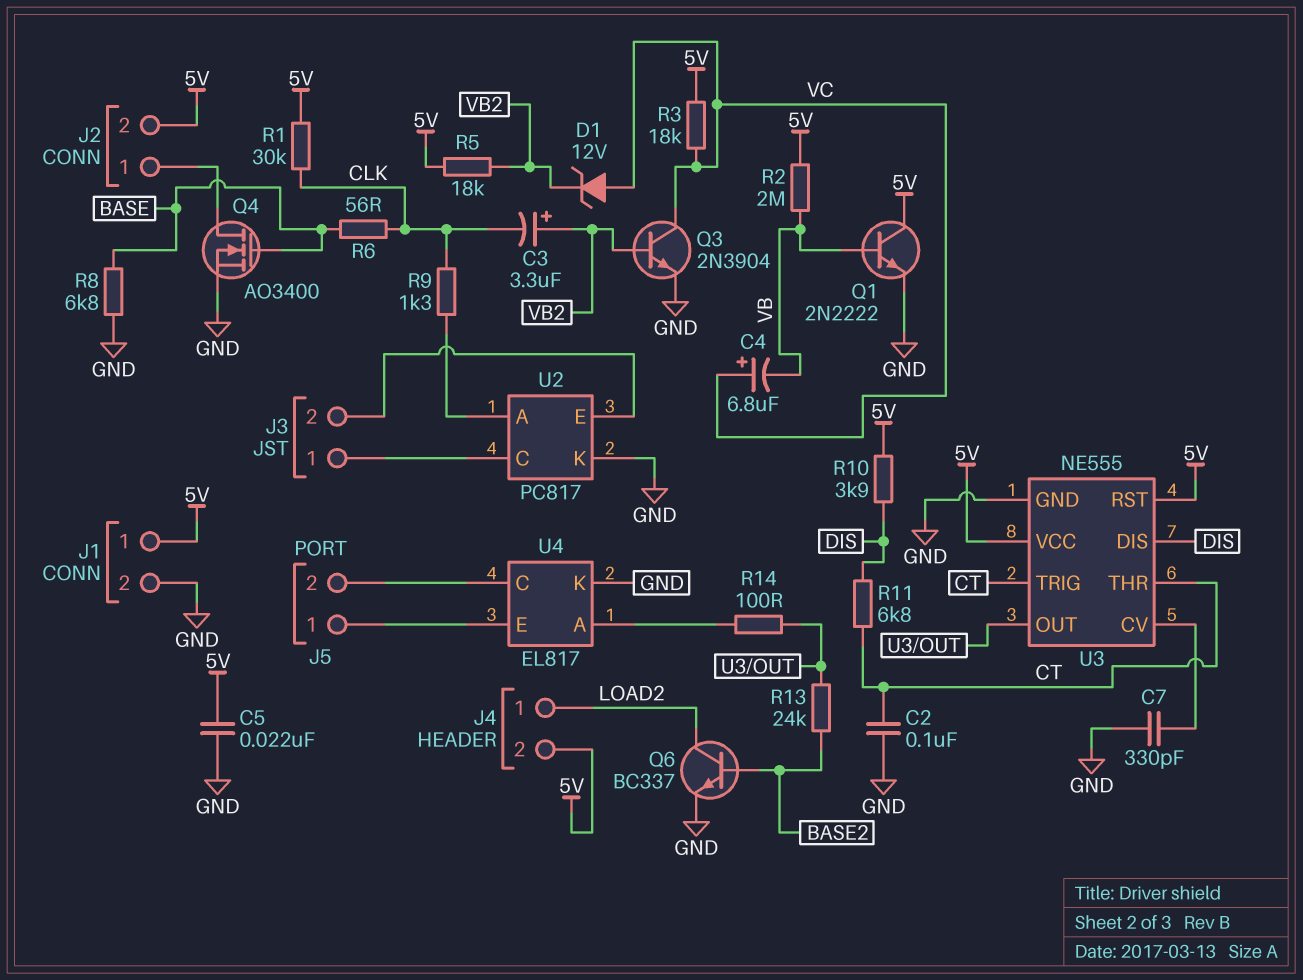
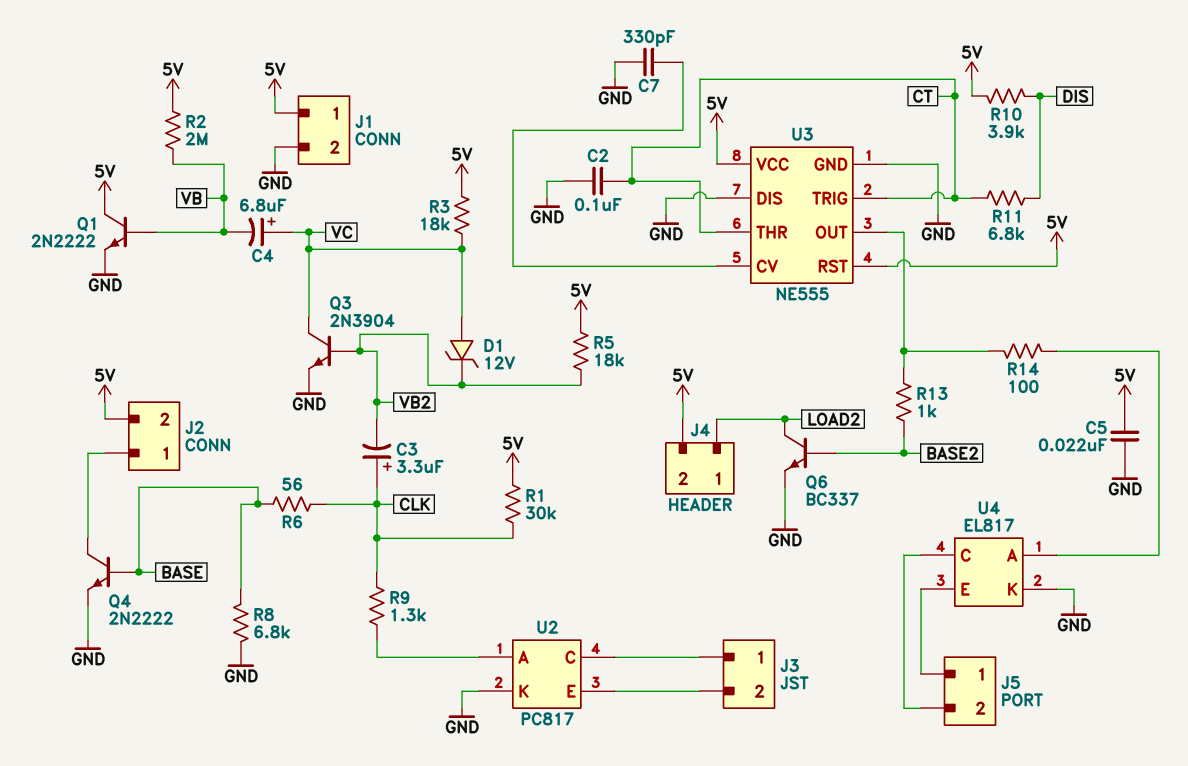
C3: 3.3uF (plus VB2, minus CLK) -> 3.3uF (plus CLK, minus VB2)
Q4: NMOS AO3400 (G BASE, D J2/1, S GND) -> NPN 2N2222 (B BASE, C J2/1, E GND)
R13: 24k (BASE2, U3/OUT) -> 1k (BASE2, U3/OUT)
U3 pin DIS: DIS -> GND

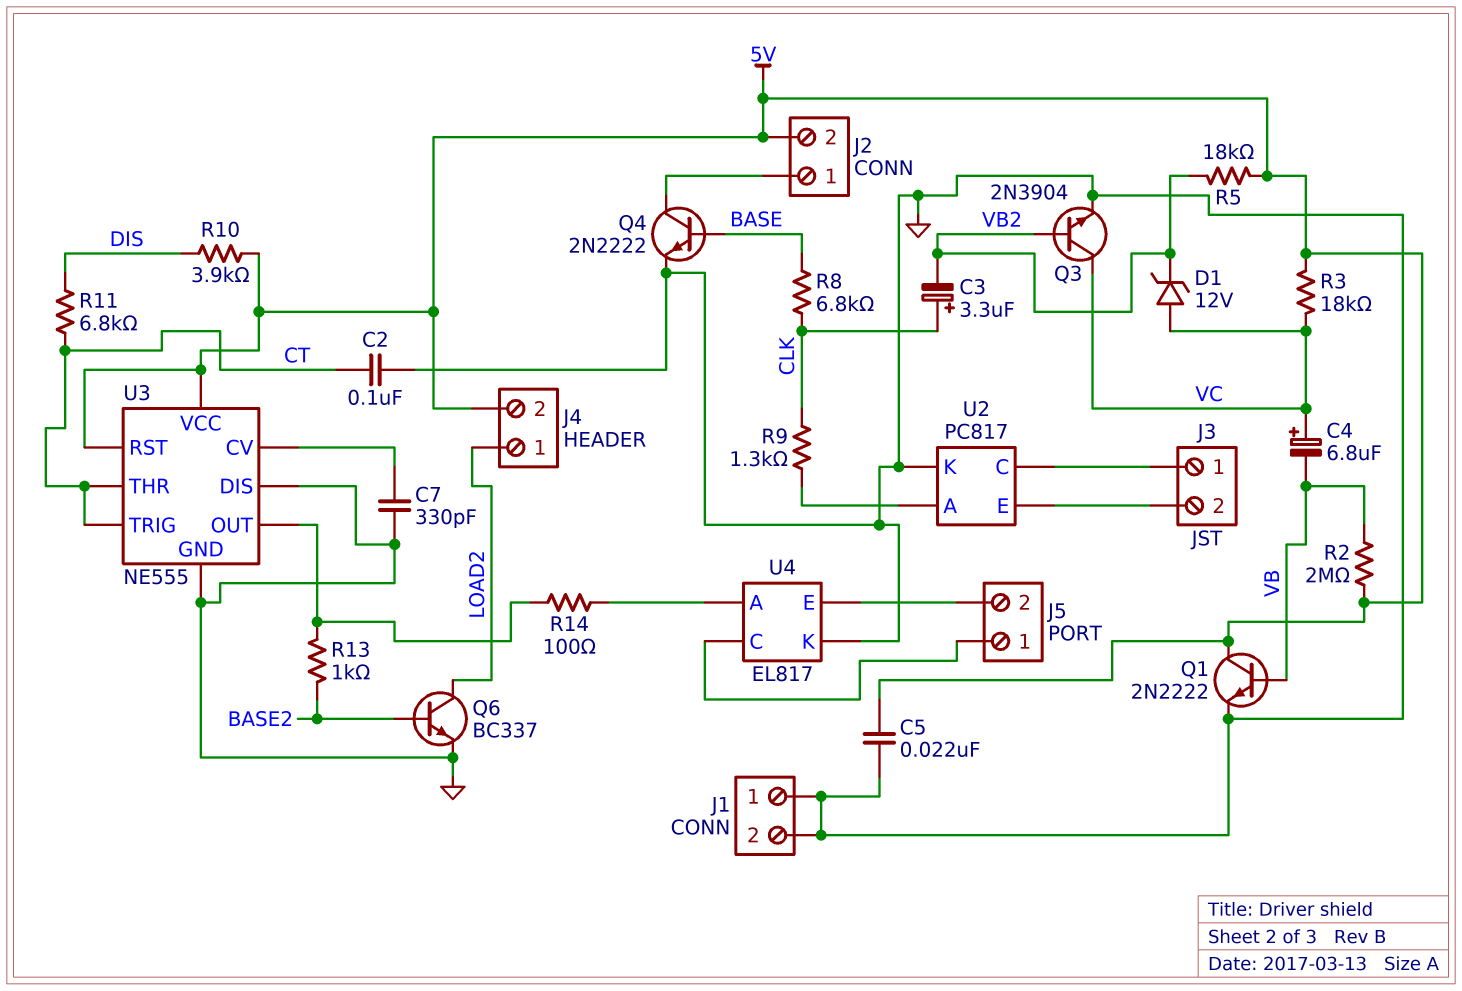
J1 pin 1: 5V -> GND
R1: 30k (5V, CLK) -> none
R6: 56 (BASE, CLK) -> none
R8: 6.8k (BASE, GND) -> 6.8k (BASE, CLK)
U4 pin C: J5/2 -> J5/1
U4 pin E: J5/1 -> J5/2

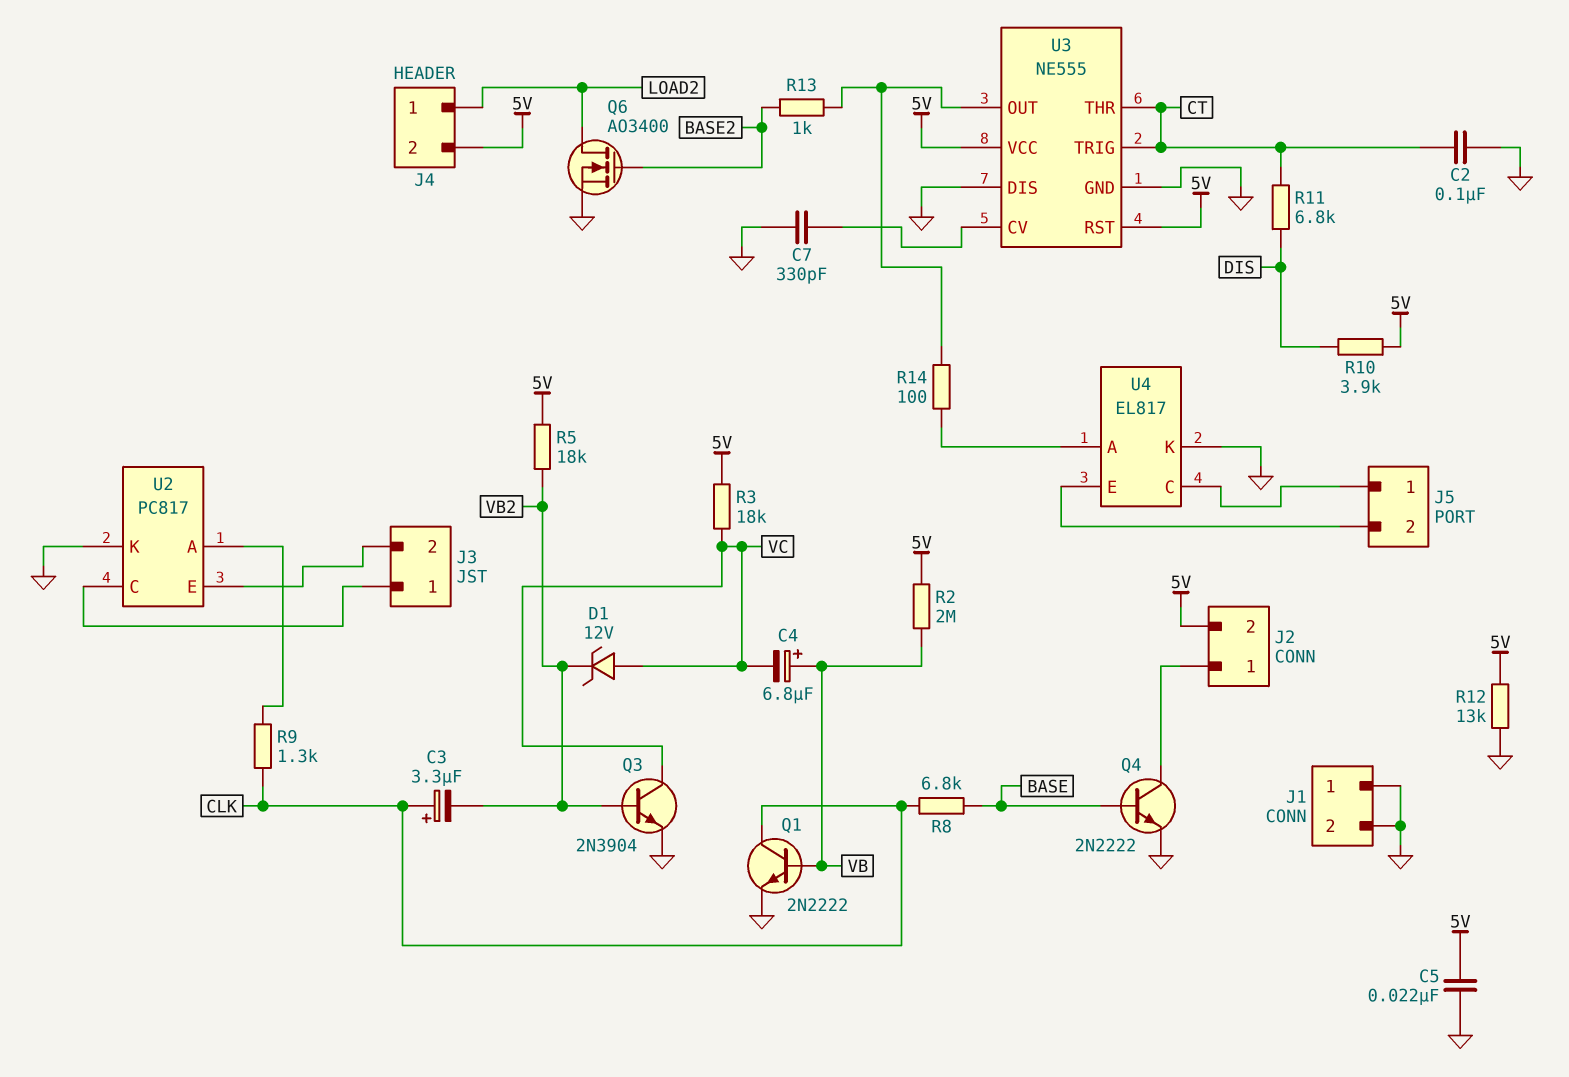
C4: 6.8uF (plus VC, minus VB) -> 6.8uF (plus VB, minus VC)
Q1: NPN 2N2222 (B VB, C 5V, E GND) -> NPN 2N2222 (B VB, C CLK, E GND)
Q6: NPN BC337 (B BASE2, C LOAD2, E GND) -> NMOS AO3400 (G BASE2, D LOAD2, S GND)
R12: none -> 13k (5V, GND)

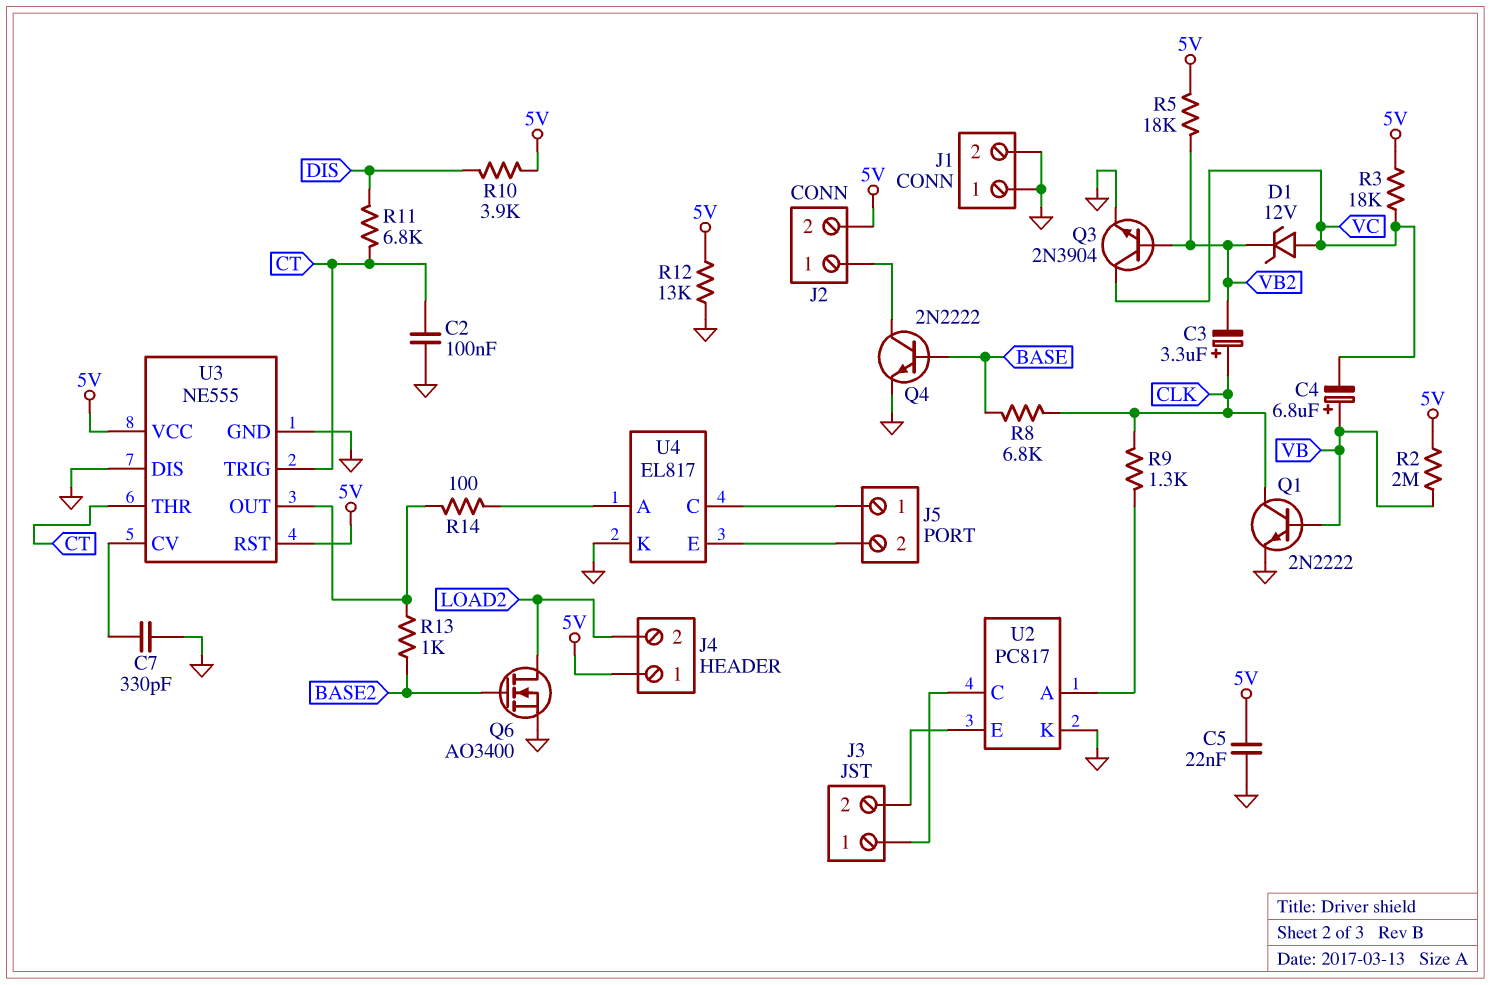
J4 pin 1: LOAD2 -> 5V
J4 pin 2: 5V -> LOAD2

